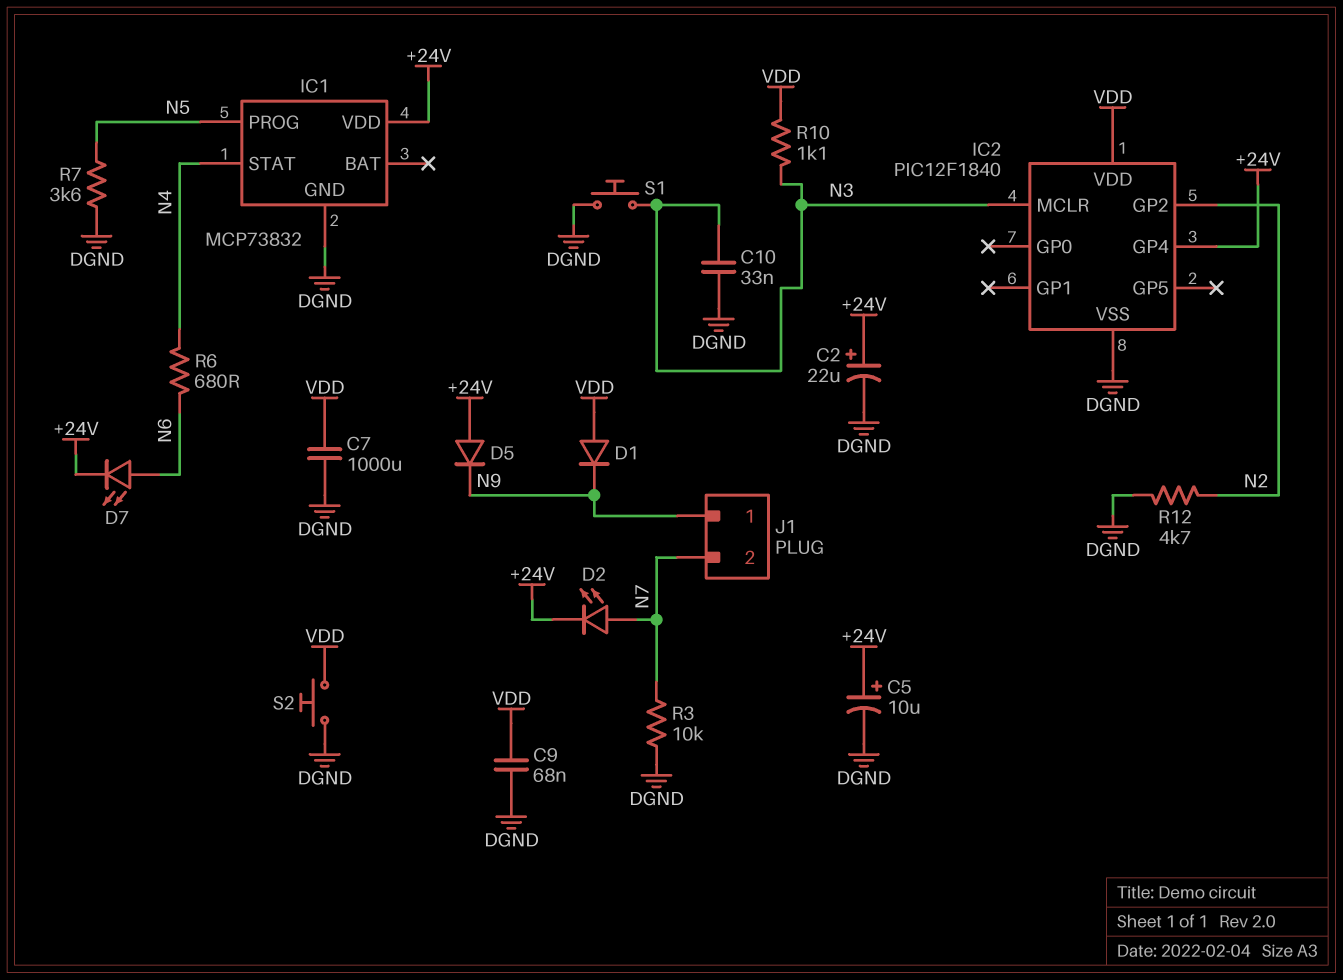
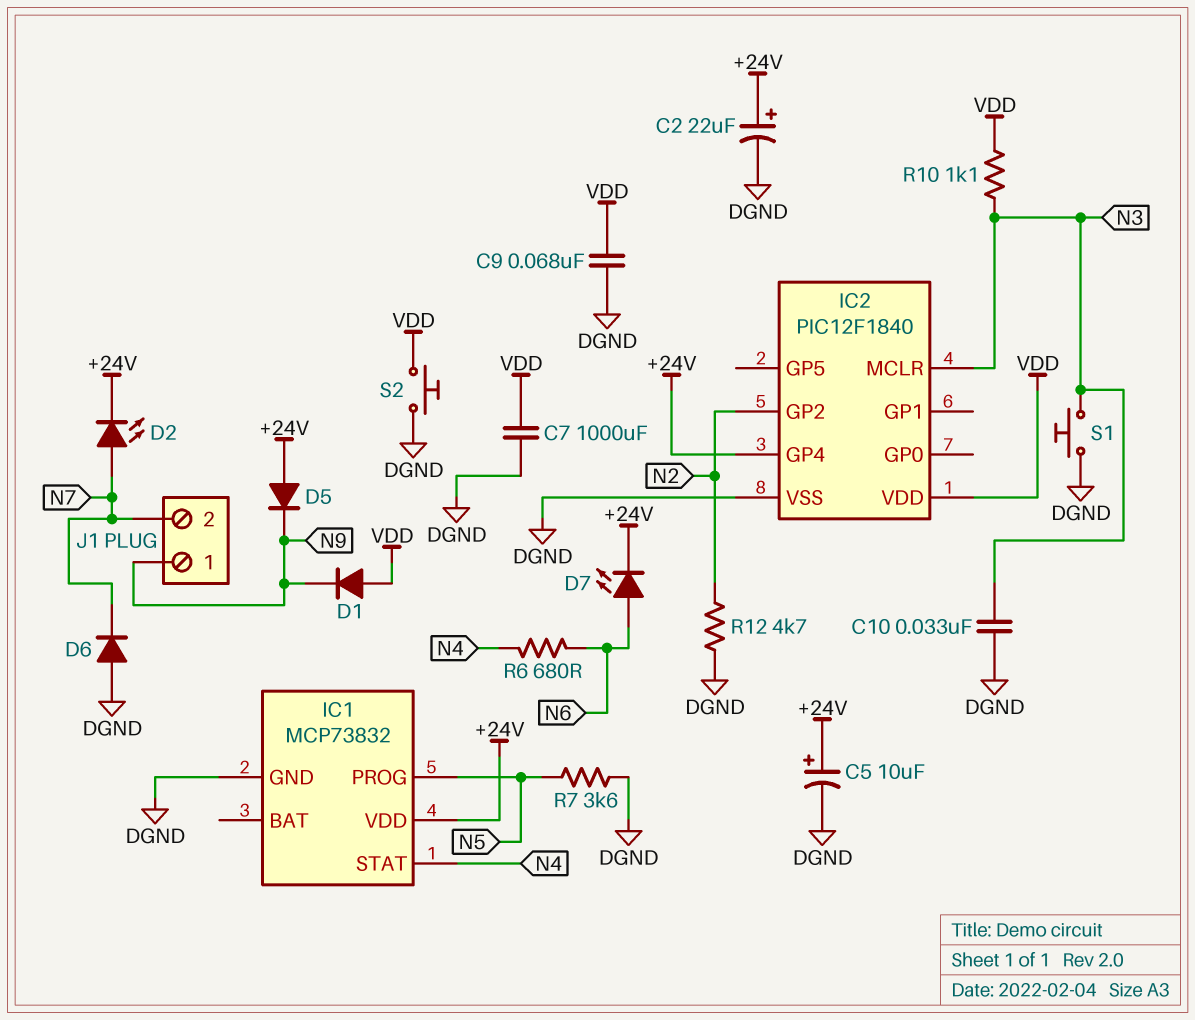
D6: none -> diode (A DGND, K N7)
R3: 10k (DGND, N7) -> none

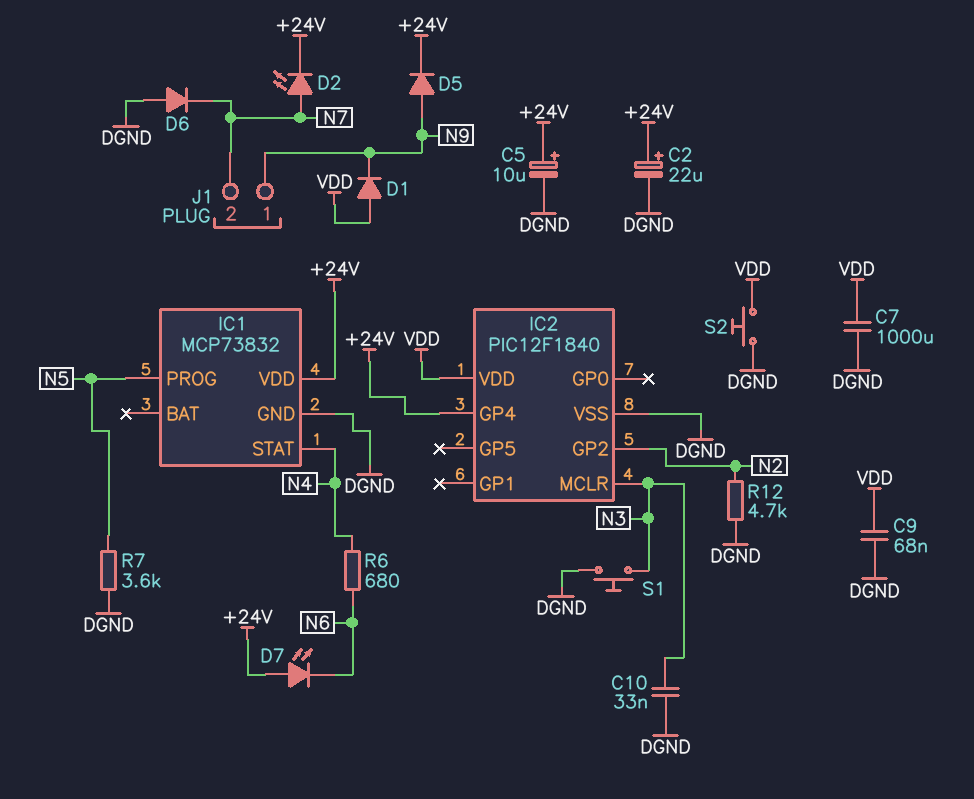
D5: diode (A +24V, K N9) -> diode (A N9, K +24V)
D7: LED (A N6, K +24V) -> LED (A +24V, K N6)
R10: 1.1k (N3, VDD) -> none

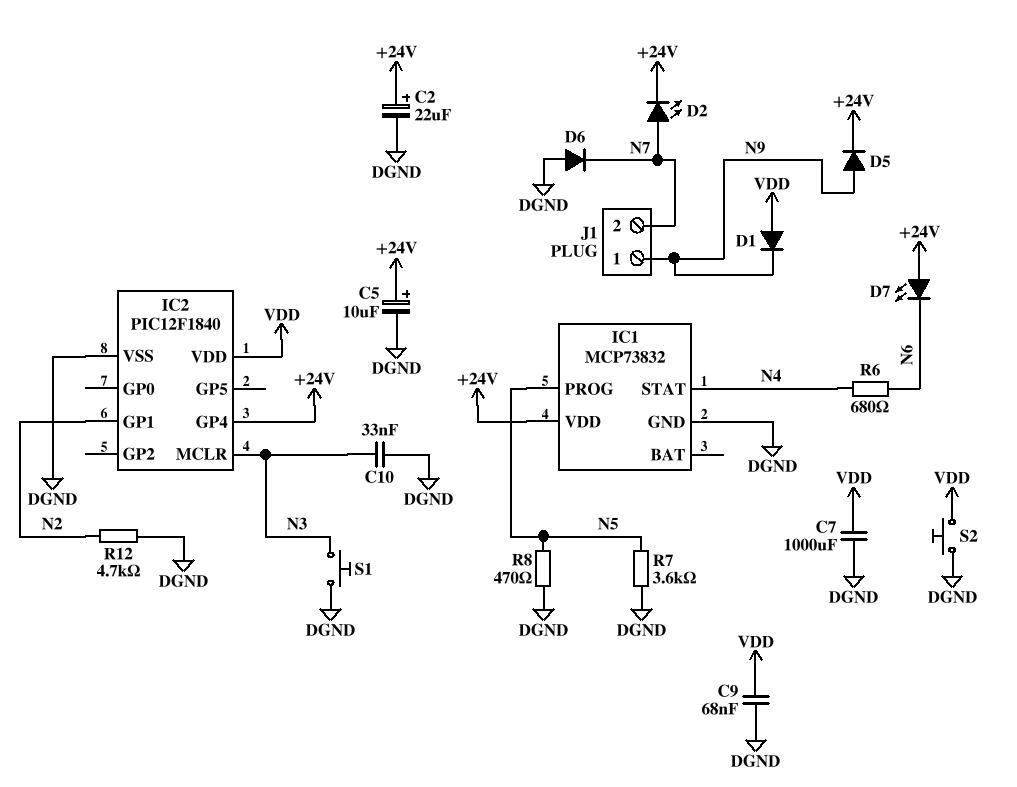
IC2 pin GP1: none -> N2
IC2 pin GP2: N2 -> none
R8: none -> 470 (DGND, N5)

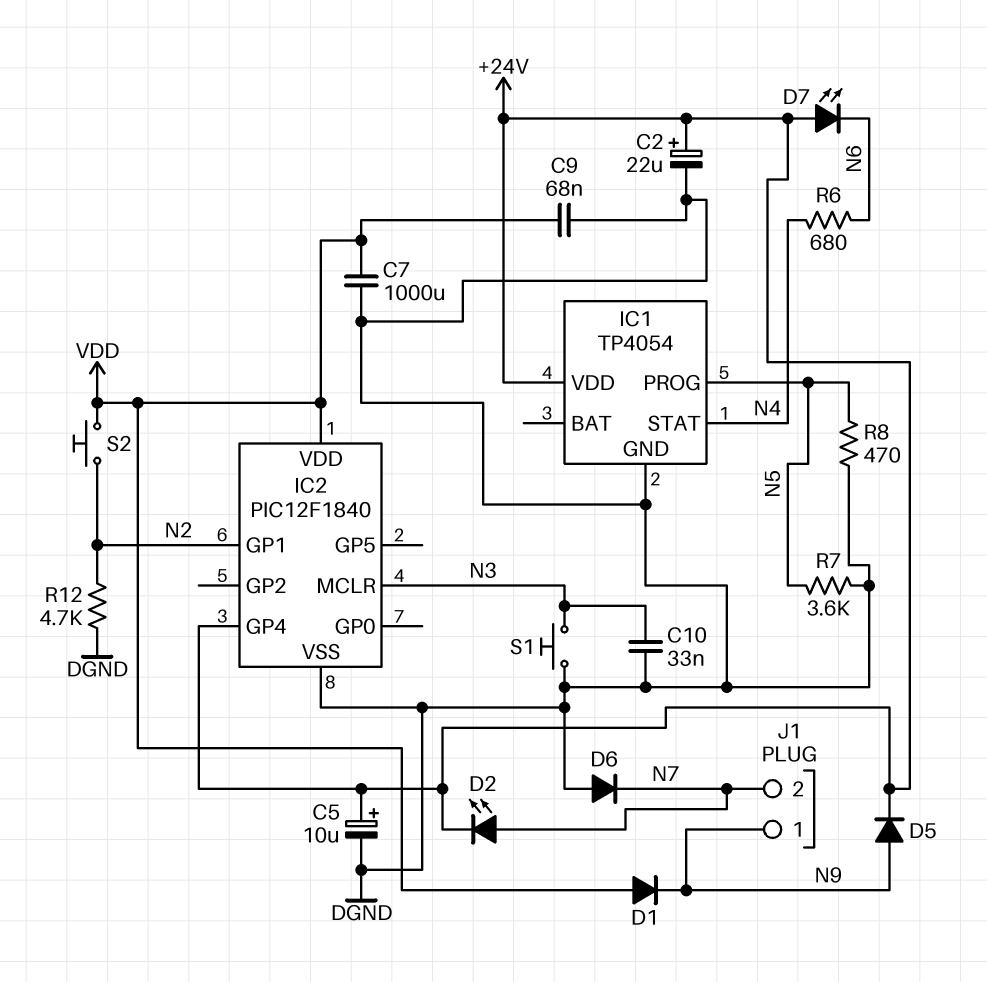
IC1: MCP73832 -> TP4054
S2: button (DGND, VDD) -> button (N2, VDD)

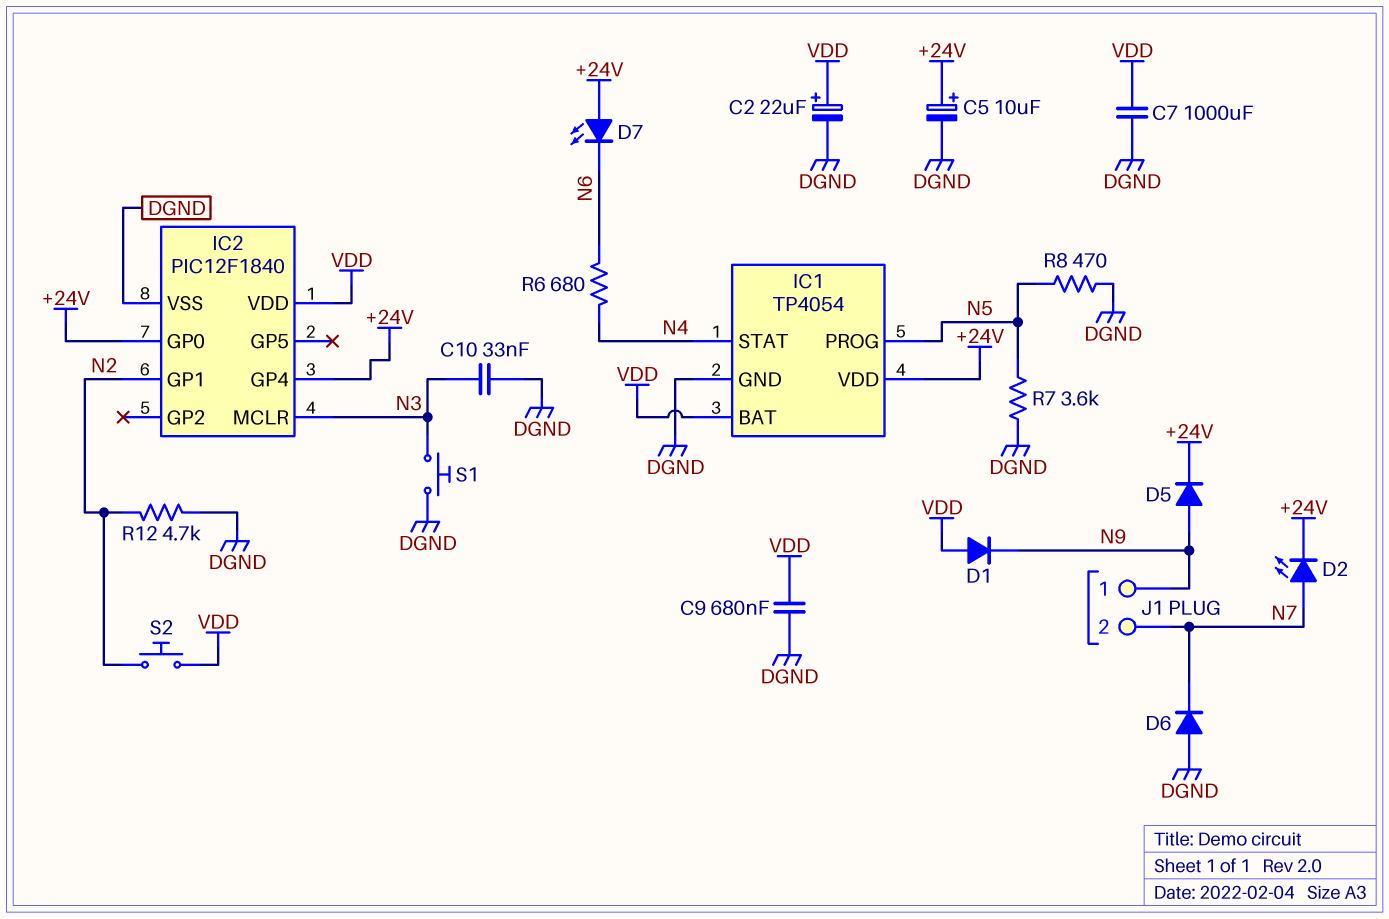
C2: 22uF (plus +24V, minus DGND) -> 22uF (plus VDD, minus DGND)
C9: 68nF (DGND, VDD) -> 680nF (DGND, VDD)
IC1 pin BAT: none -> VDD
IC2 pin GP0: none -> +24V

